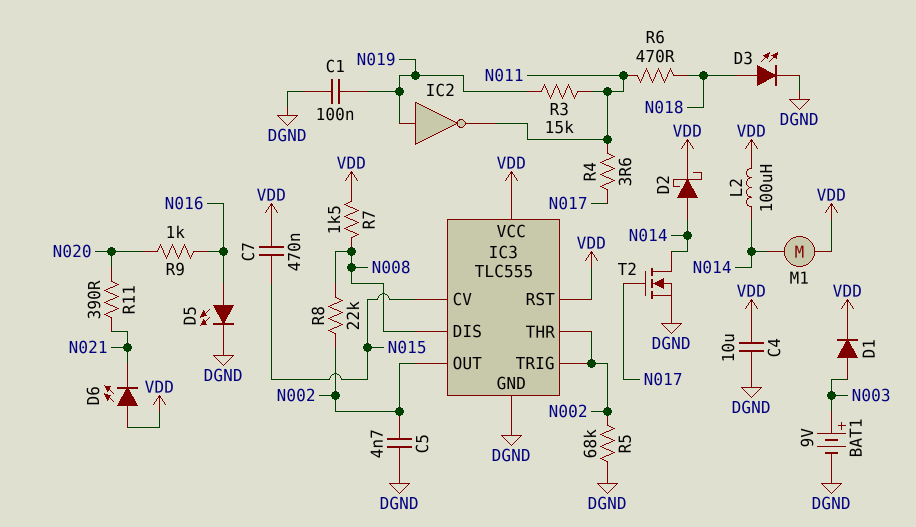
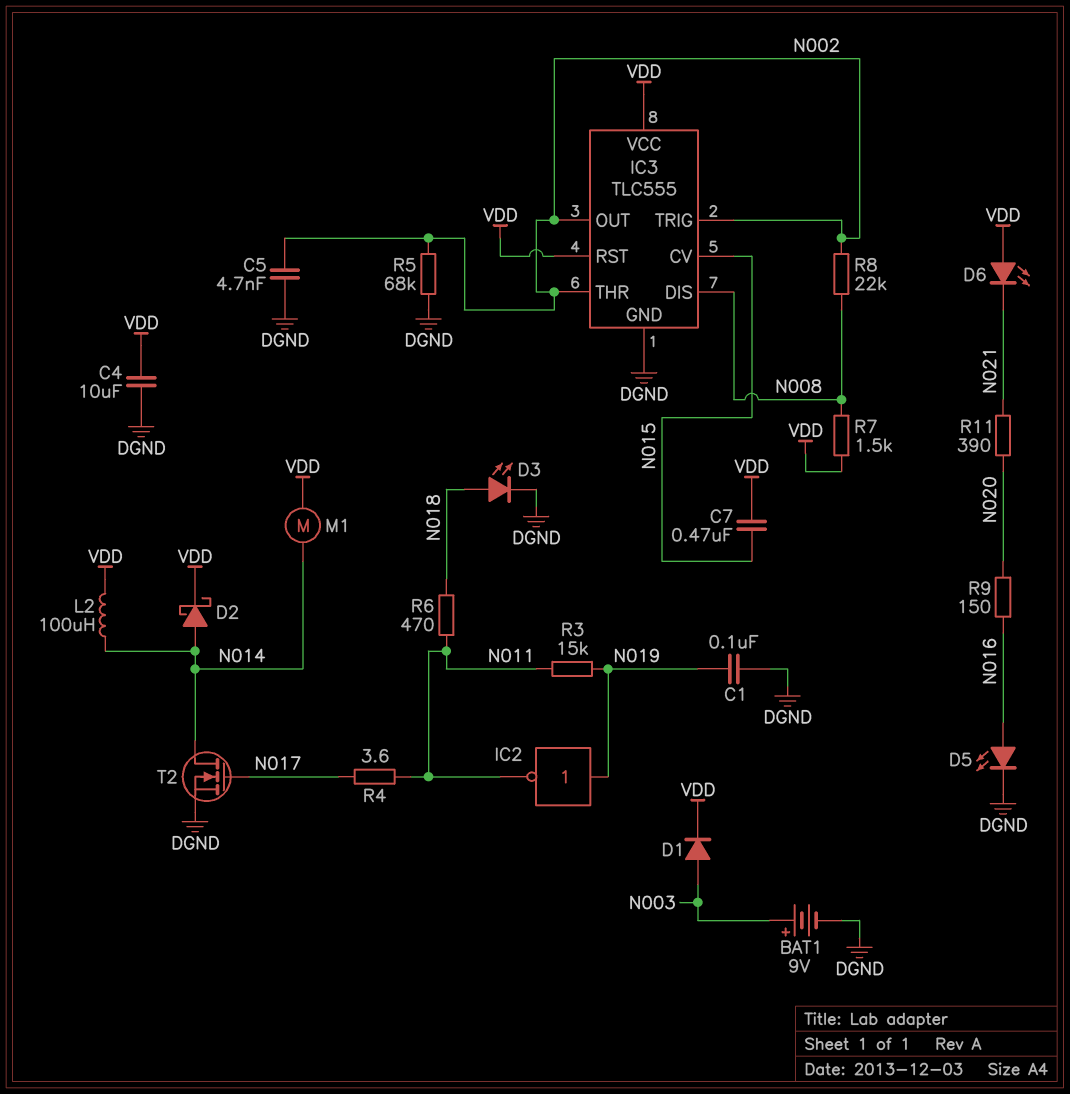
R9: 1k (N016, N020) -> 150 (N016, N020)

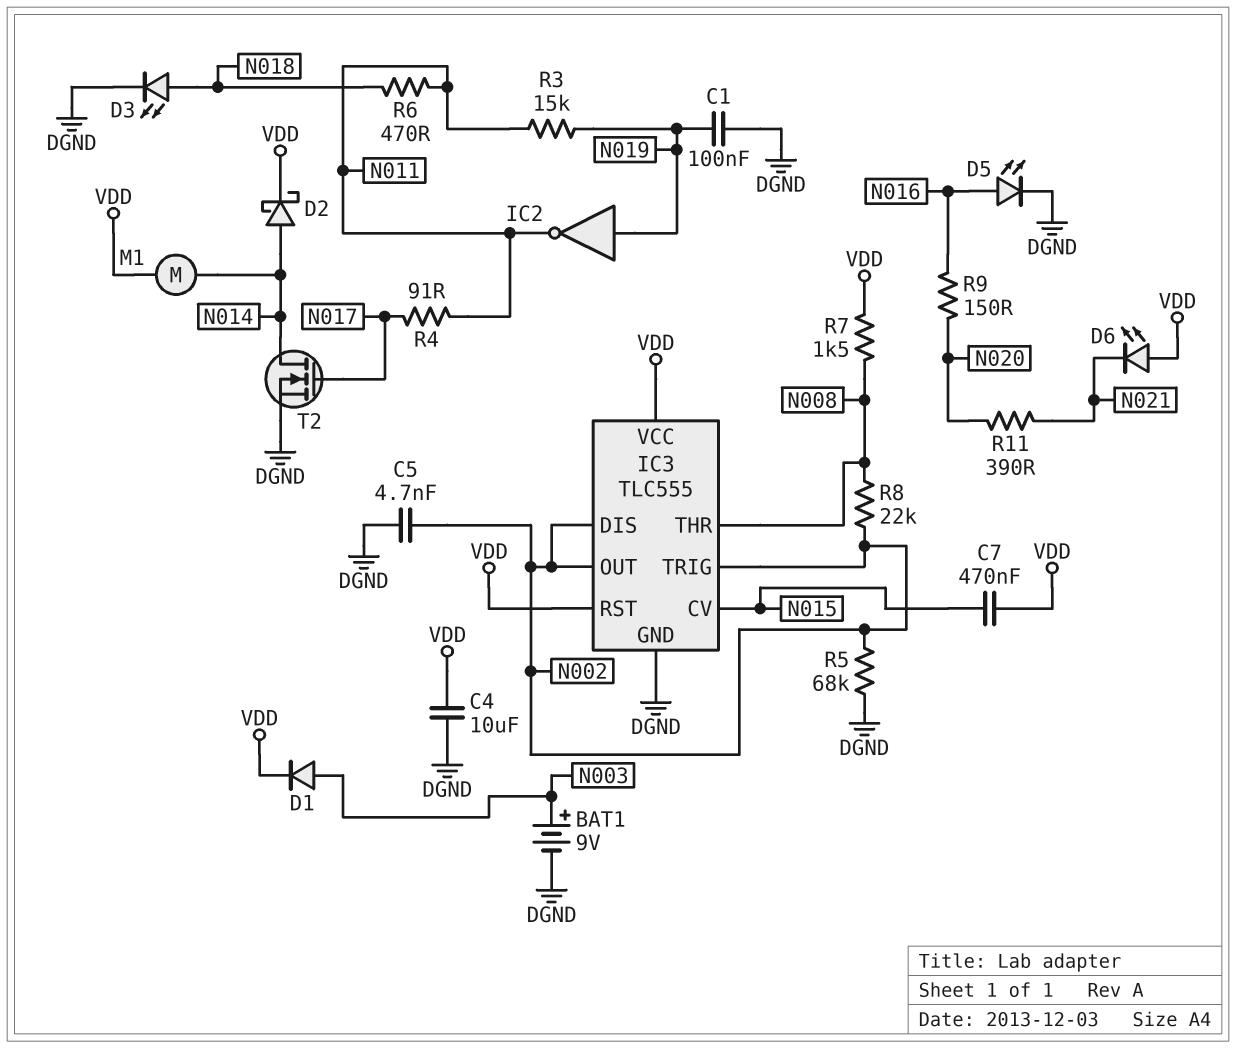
IC3 pin DIS: N008 -> N002
IC3 pin THR: N002 -> N008
L2: 100uH (N014, VDD) -> none
R4: 3.6 (N011, N017) -> 91 (N011, N017)

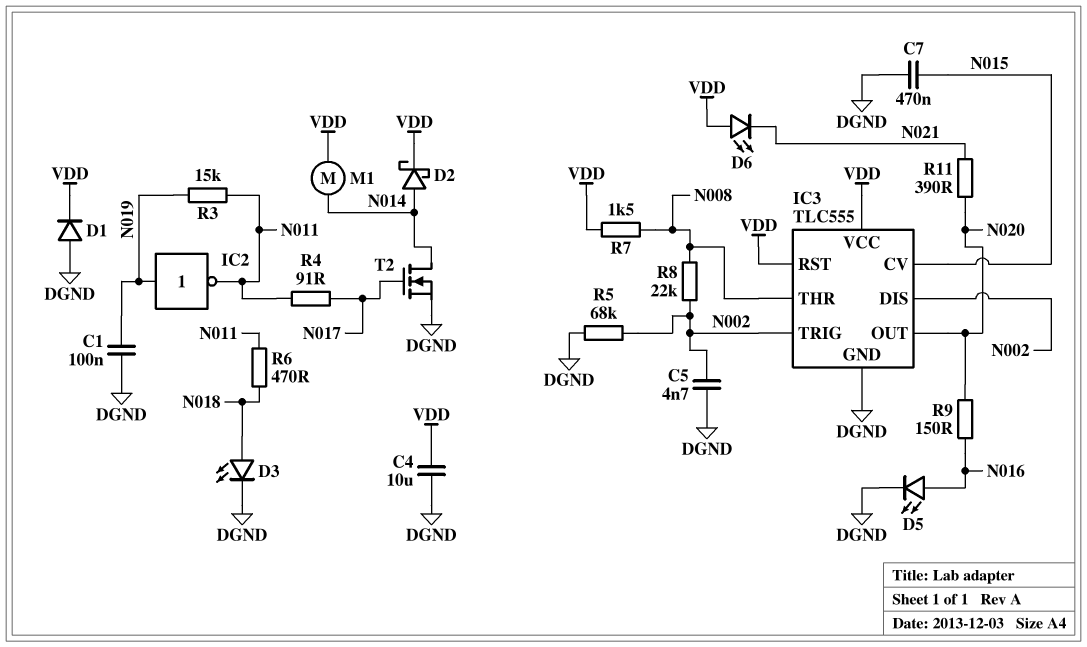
BAT1: 9V (plus N003, minus DGND) -> none
C7: 470nF (N015, VDD) -> 470nF (DGND, N015)
D1: diode (A N003, K VDD) -> diode (A DGND, K VDD)
IC3 pin OUT: N002 -> N020

